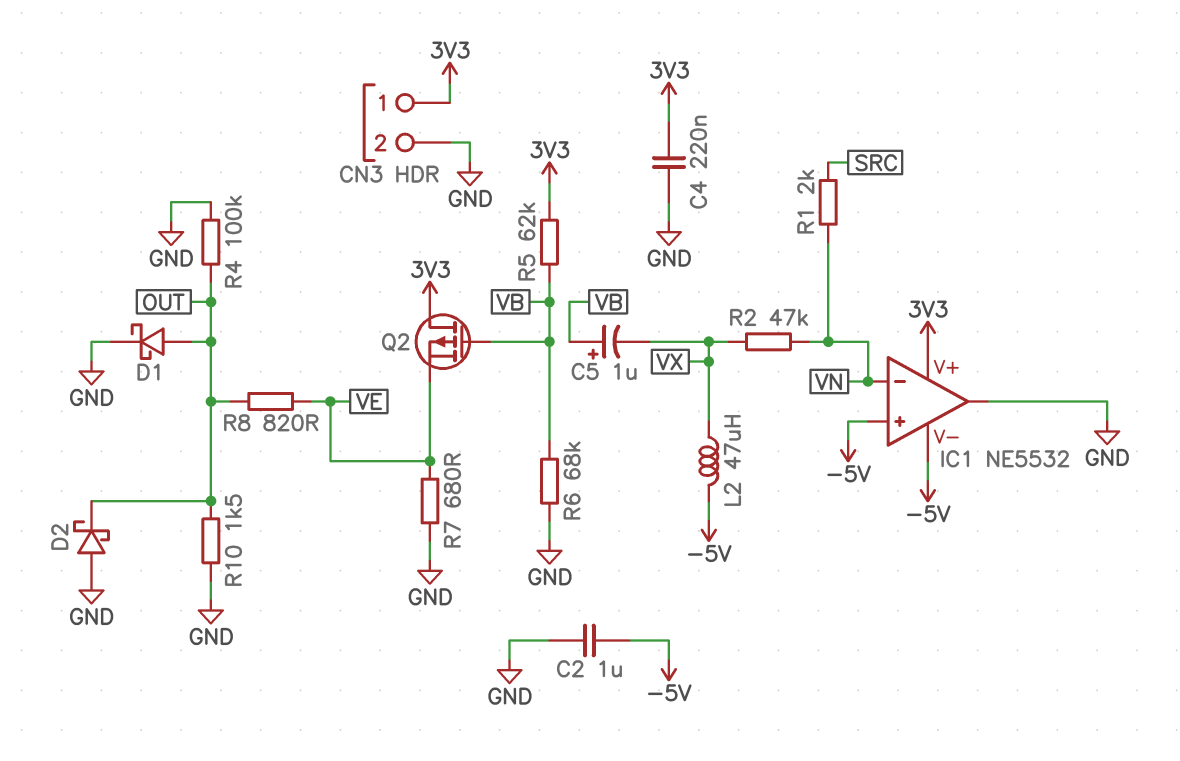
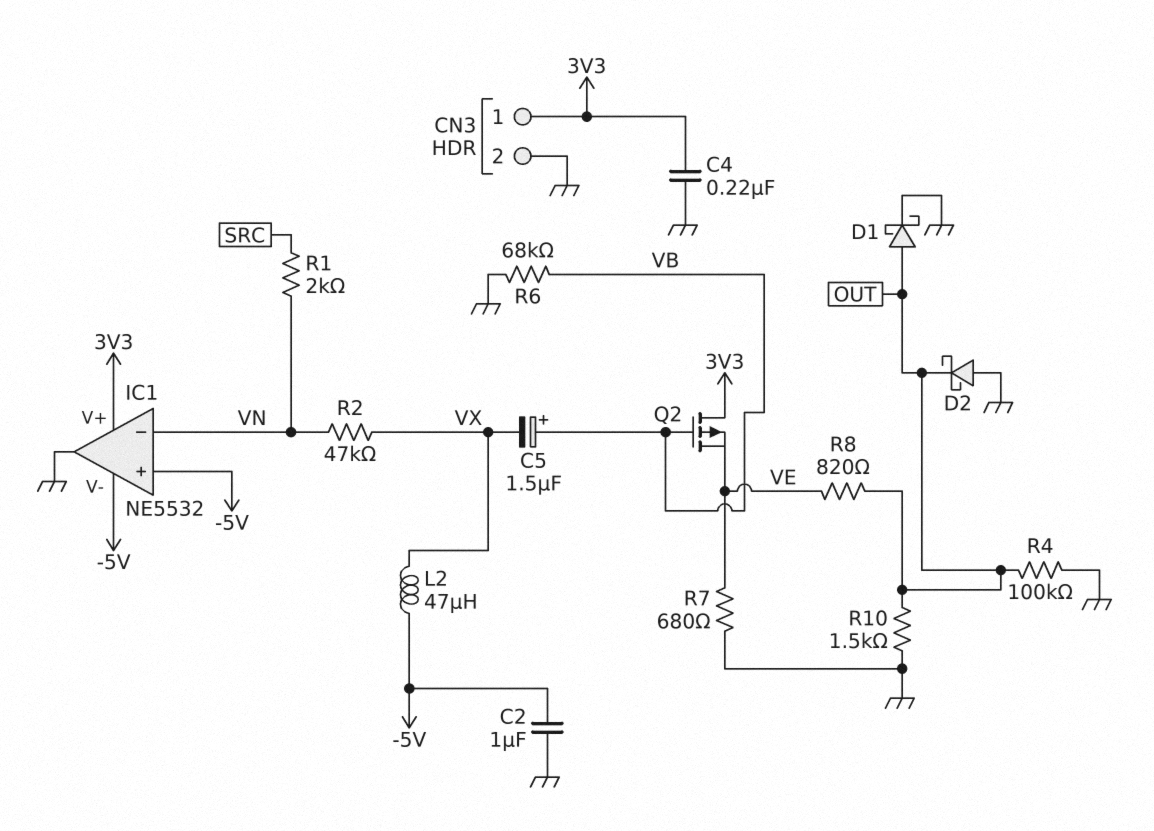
C5: 1uF (plus VB, minus VX) -> 1.5uF (plus VB, minus VX)
R5: 62k (3V3, VB) -> none

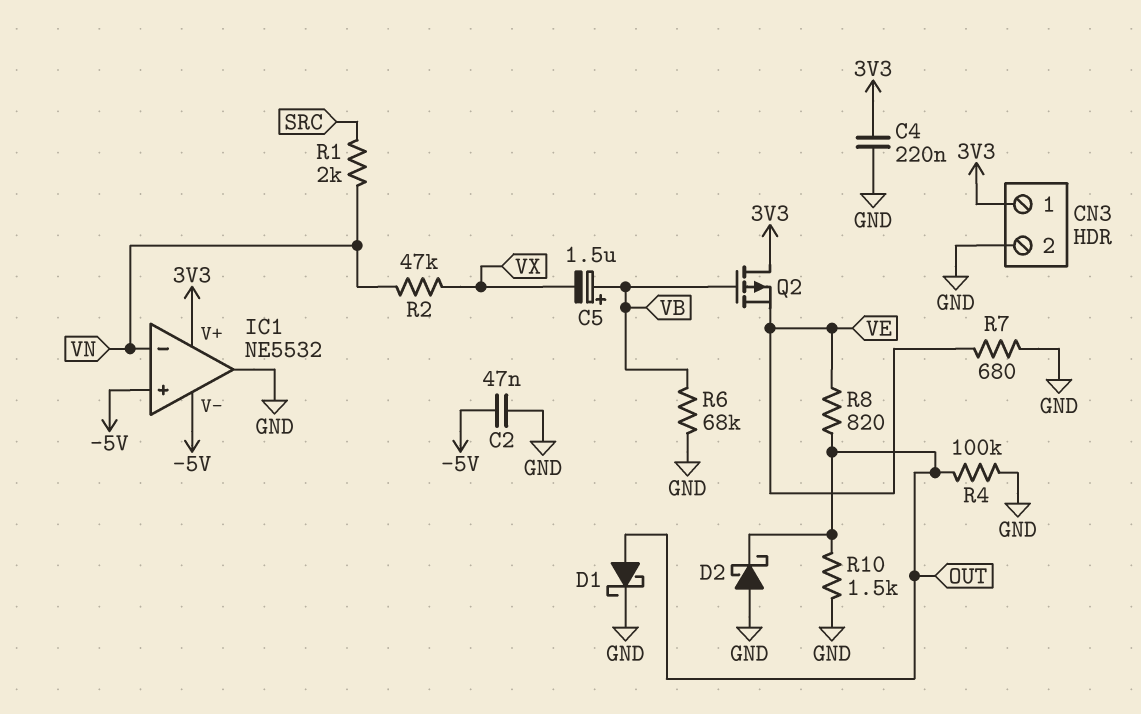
C2: 1uF (-5V, GND) -> 47nF (-5V, GND)
L2: 47uH (-5V, VX) -> none

